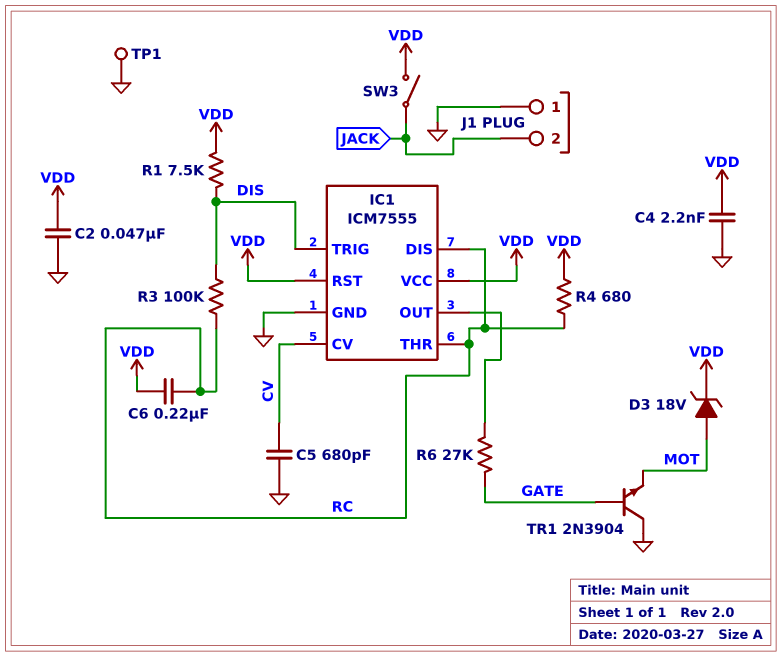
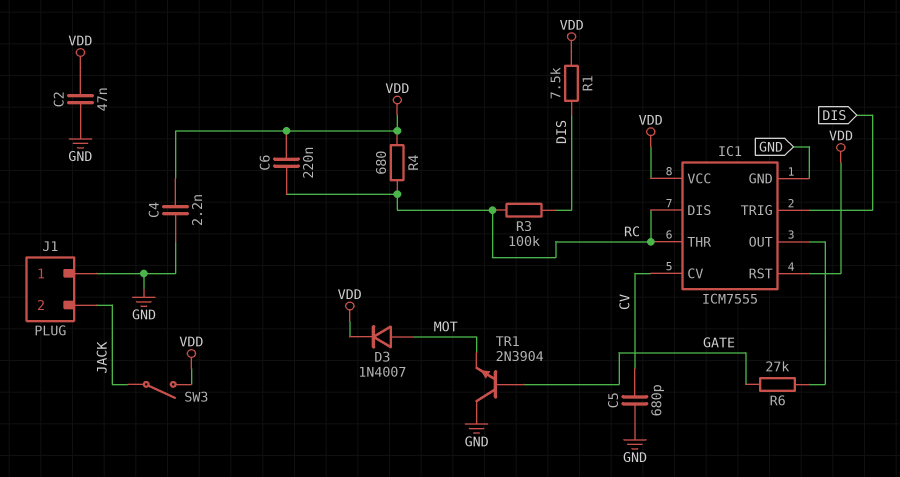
D3: zener 18V (A MOT, K VDD) -> diode 1N4007 (A MOT, K VDD)
TP1: test point (GND) -> none

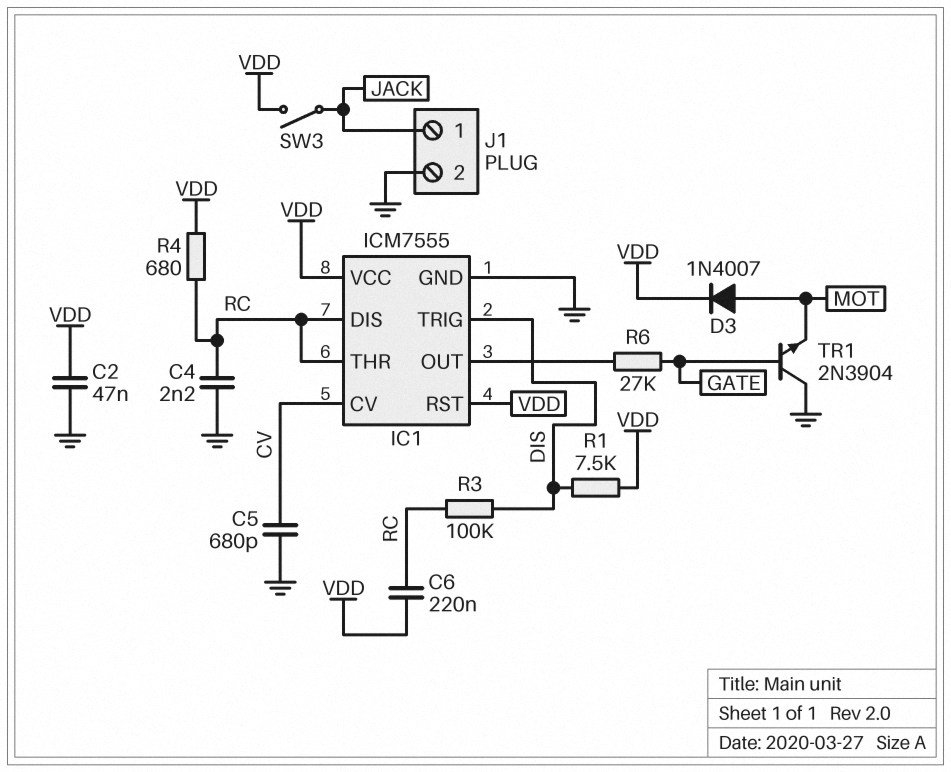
C4: 2.2nF (GND, VDD) -> 2.2nF (GND, RC)
J1 pin 1: GND -> JACK
J1 pin 2: JACK -> GND

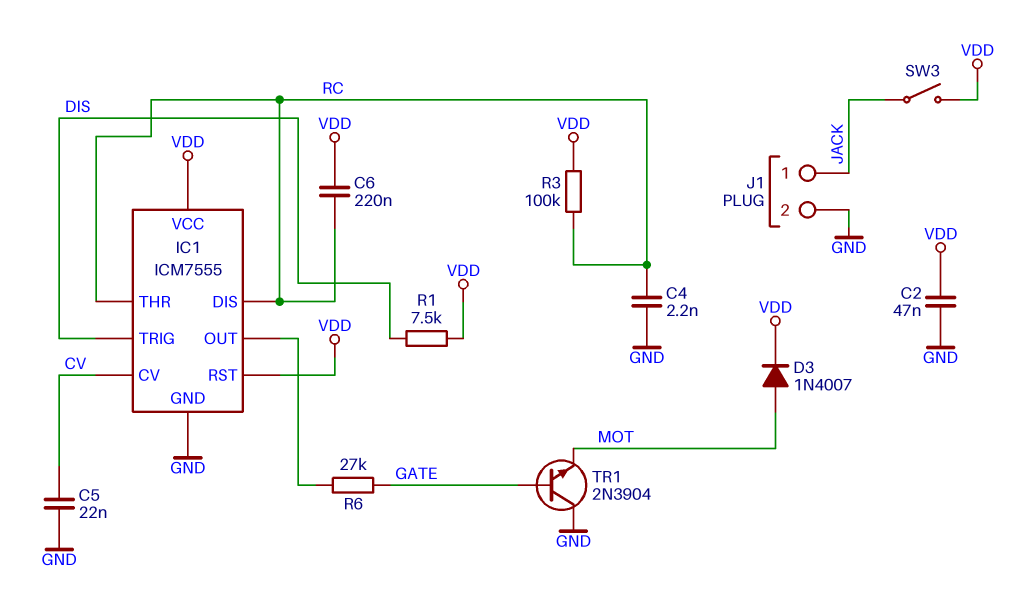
C5: 680pF (CV, GND) -> 22nF (CV, GND)
R3: 100k (DIS, RC) -> 100k (RC, VDD)
R4: 680 (RC, VDD) -> none

